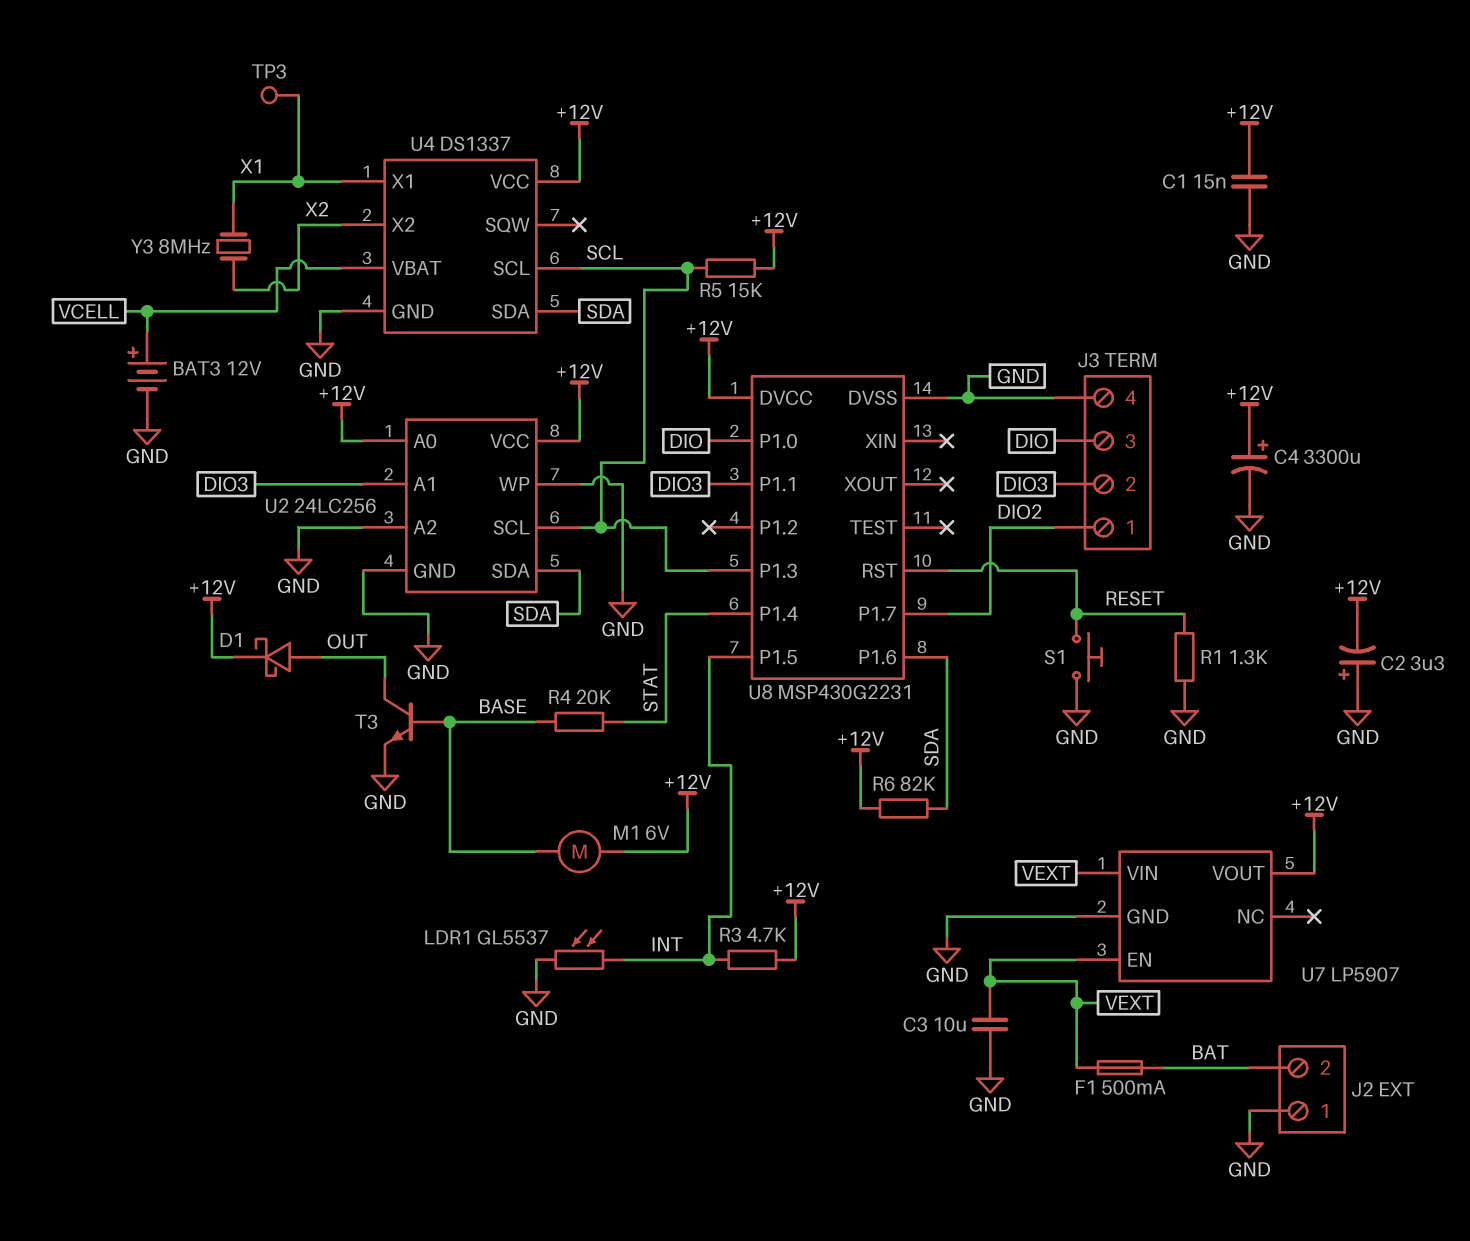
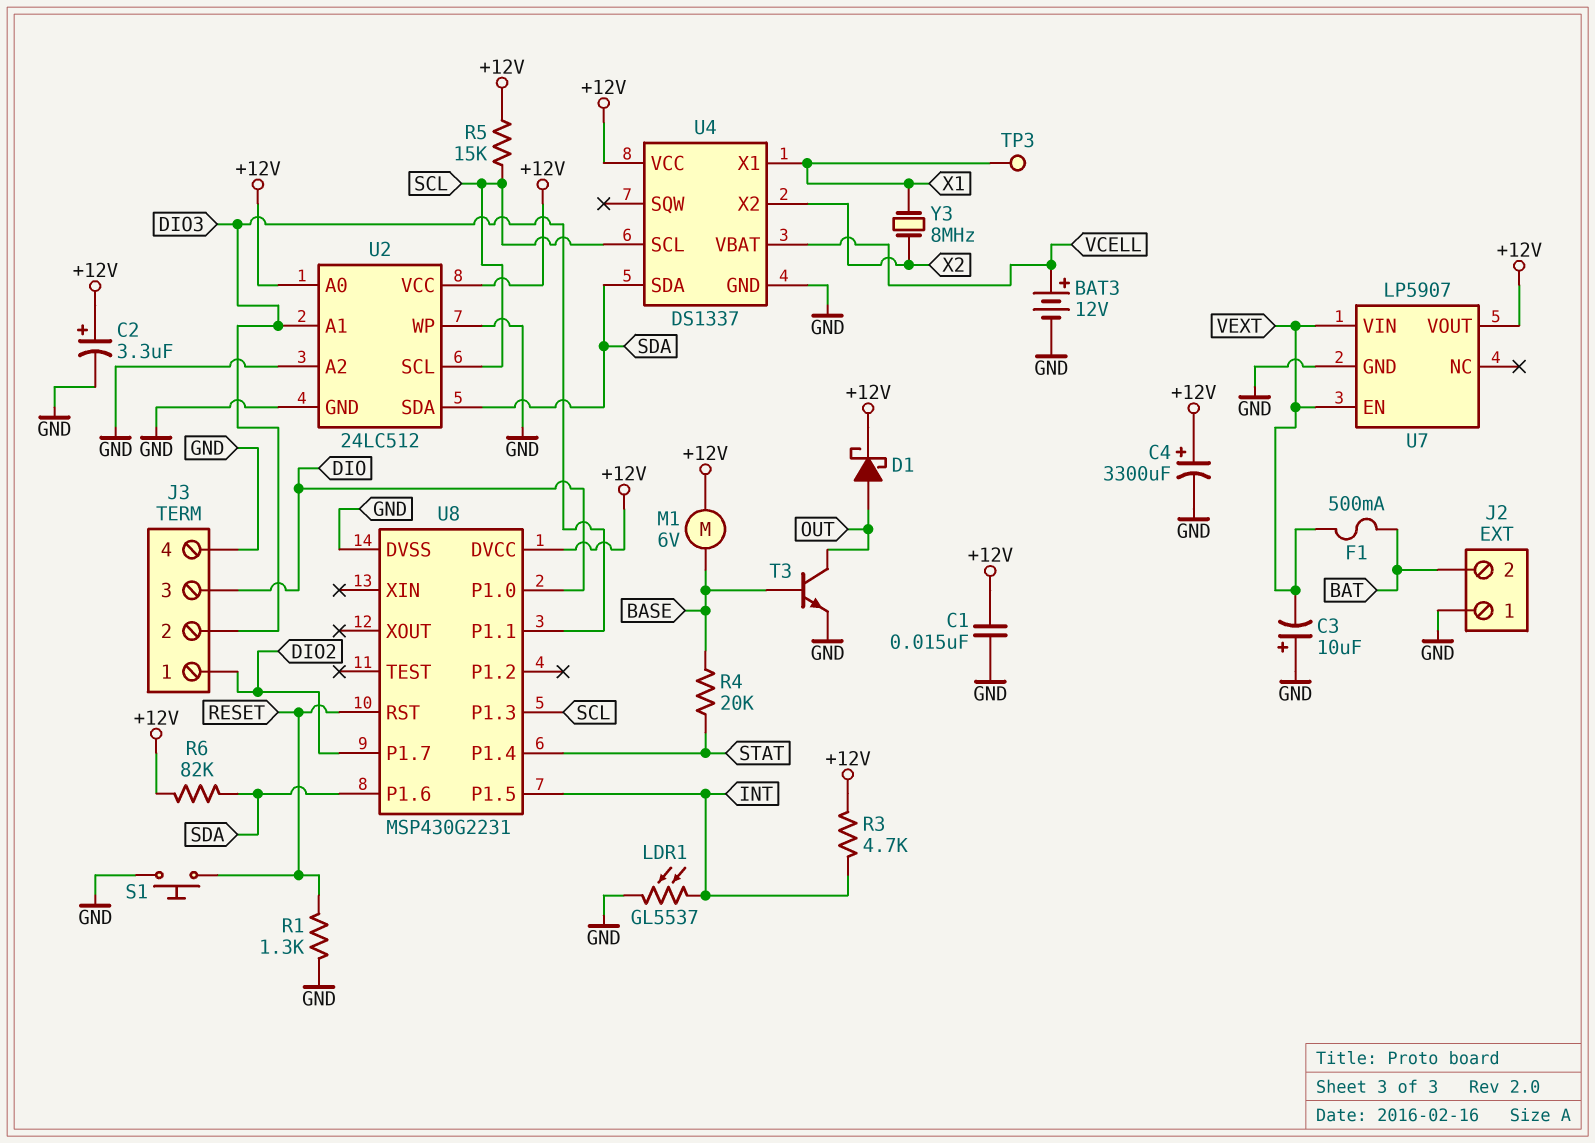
C2: 3.3uF (plus GND, minus +12V) -> 3.3uF (plus +12V, minus GND)
C3: 10uF (GND, VEXT) -> 10uF (plus GND, minus VEXT)
U2: 24LC256 -> 24LC512

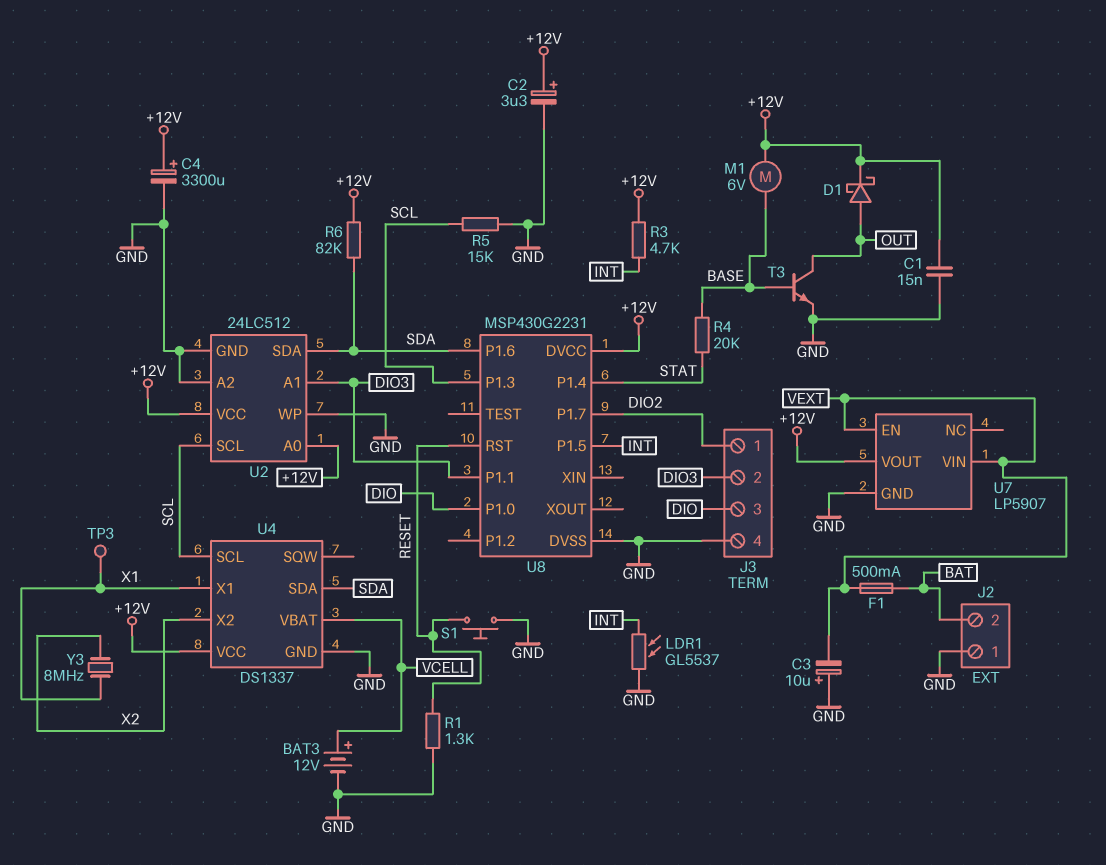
R5: 15k (+12V, SCL) -> 15k (GND, SCL)

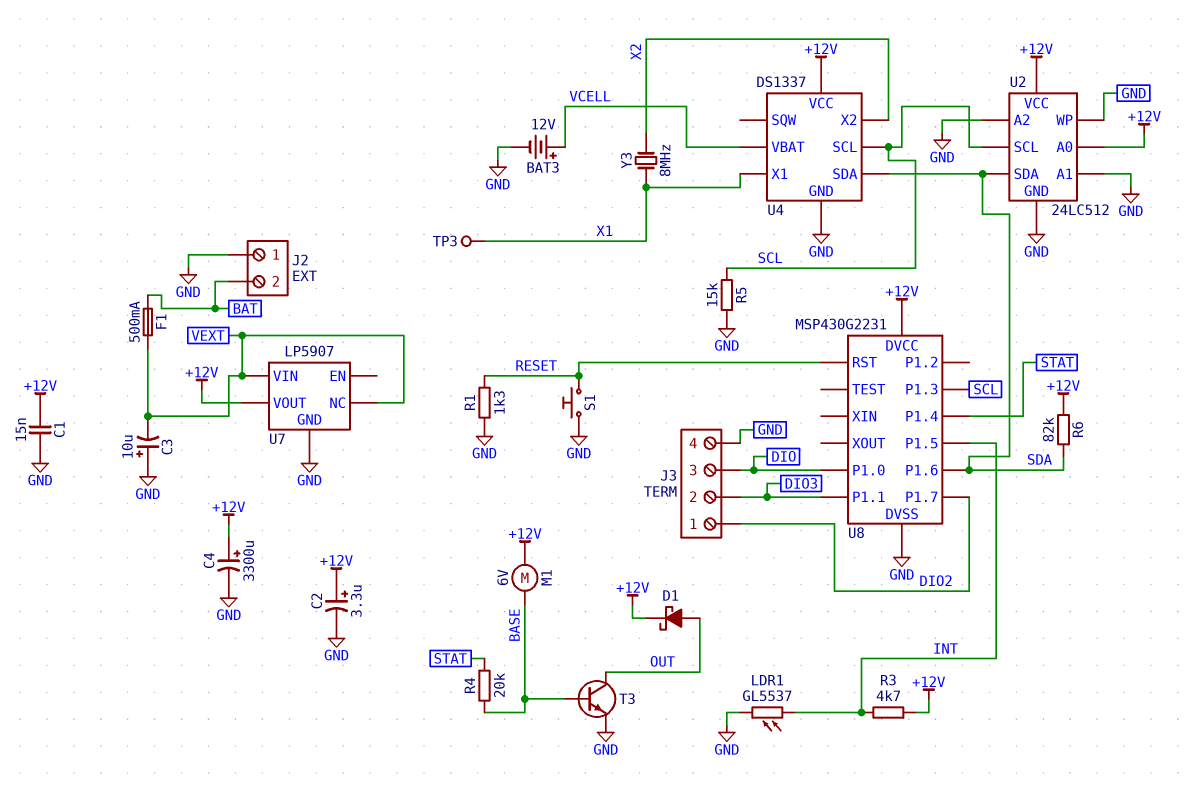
U2 pin A1: DIO3 -> GND
U7 pin EN: VEXT -> none
U7 pin NC: none -> VEXT

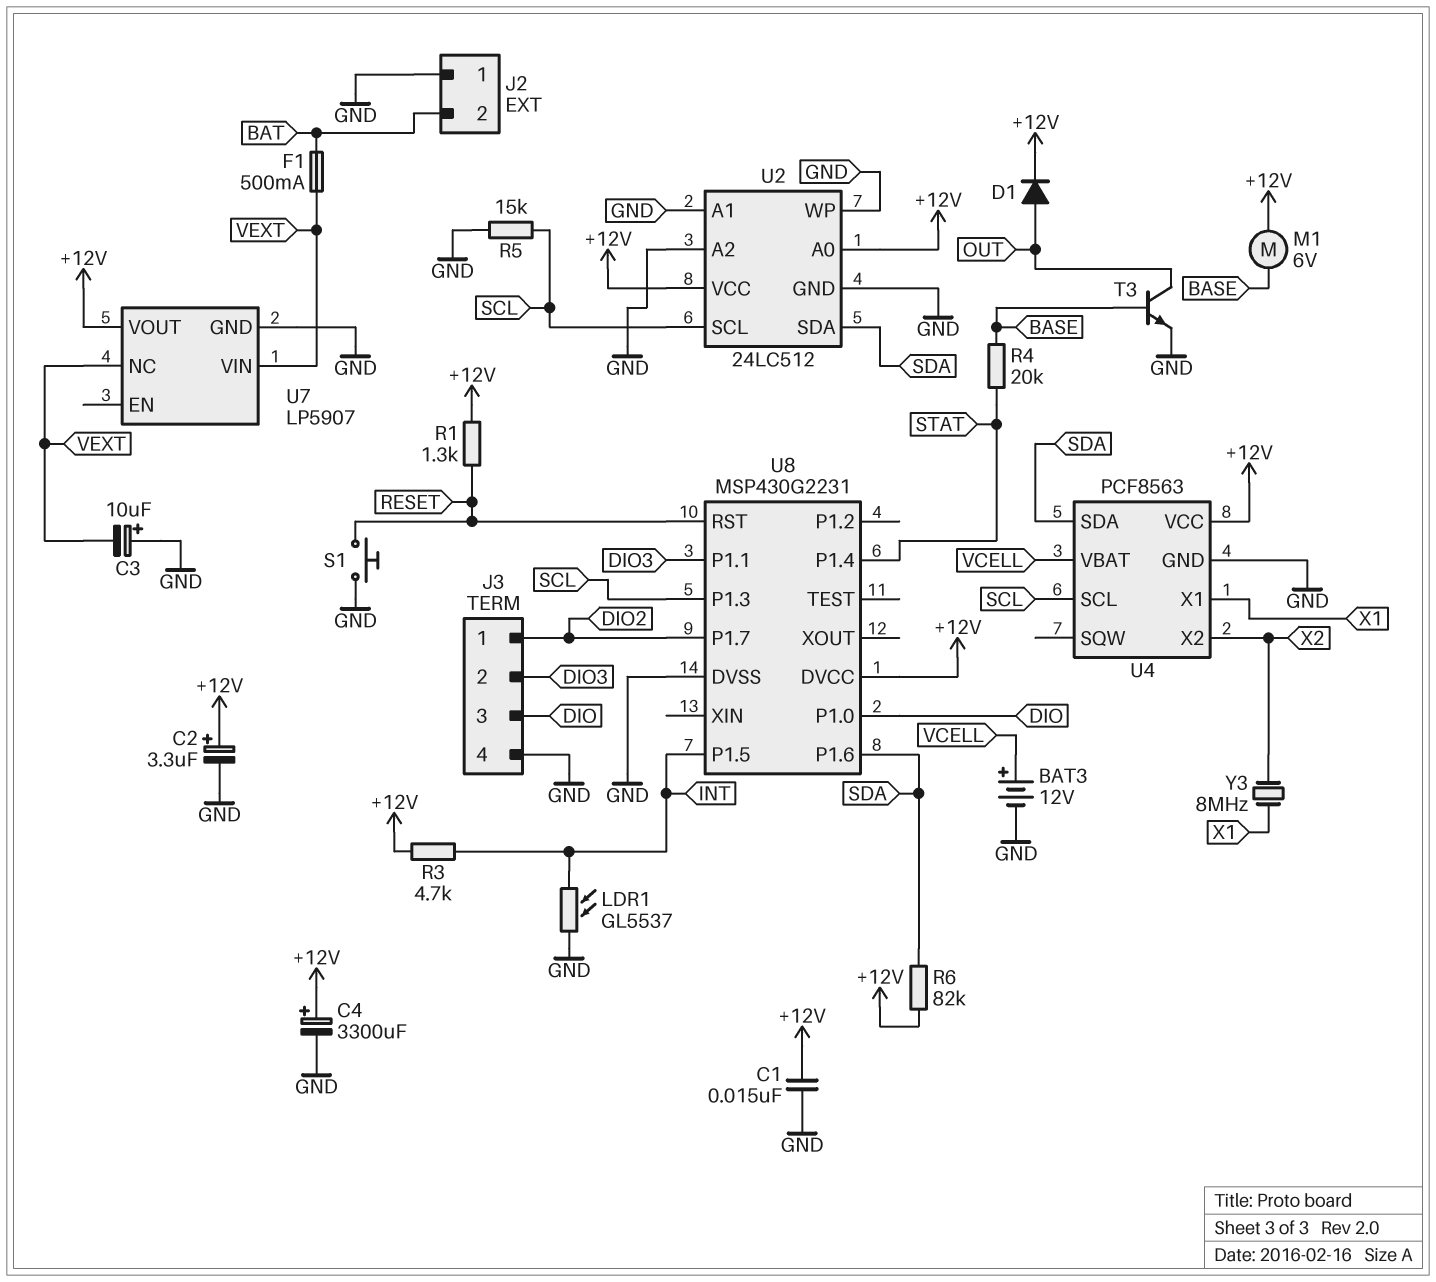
D1: schottky (A OUT, K +12V) -> diode (A OUT, K +12V)
R1: 1.3k (GND, RESET) -> 1.3k (+12V, RESET)
TP3: test point (X1) -> none
U4: DS1337 -> PCF8563

